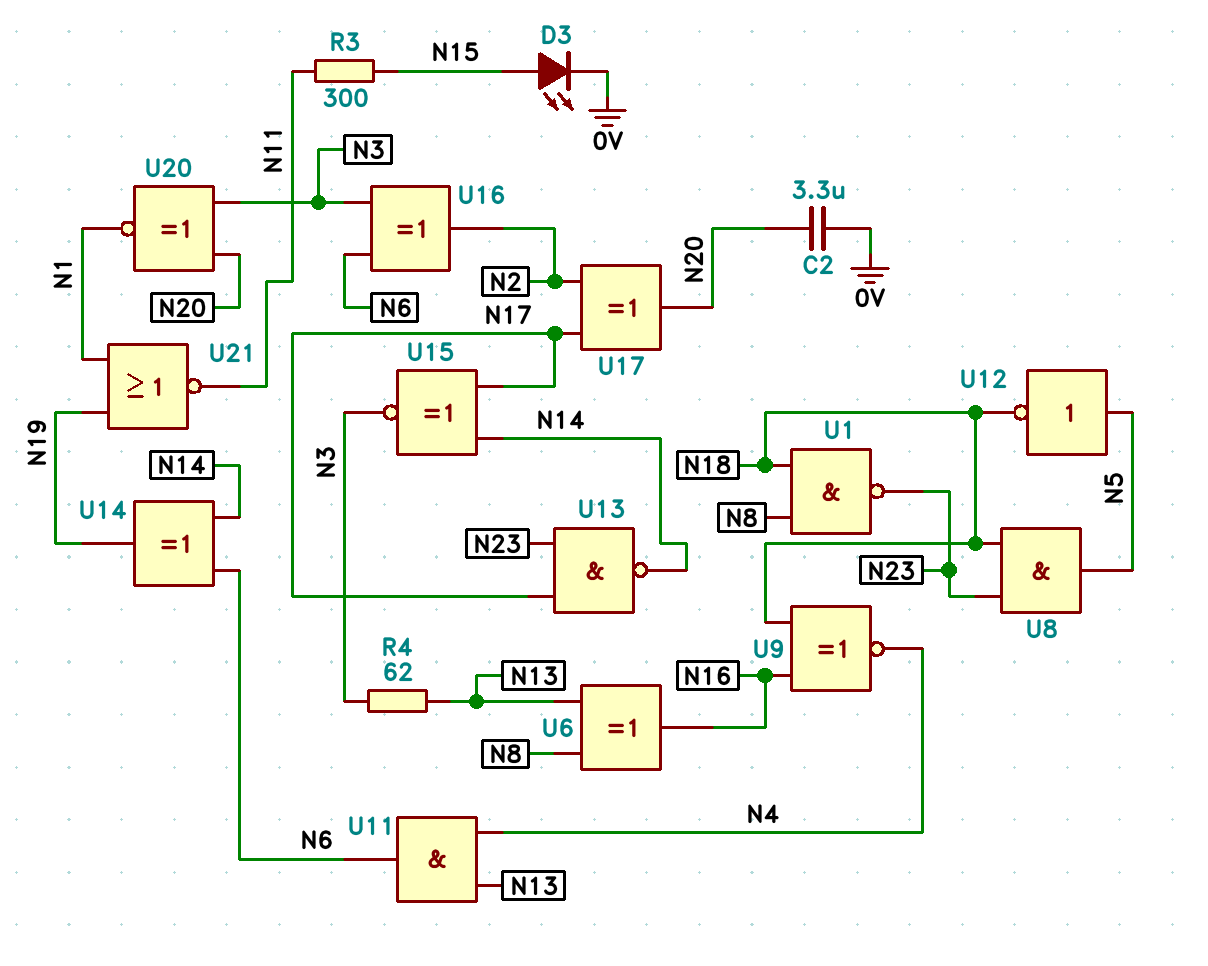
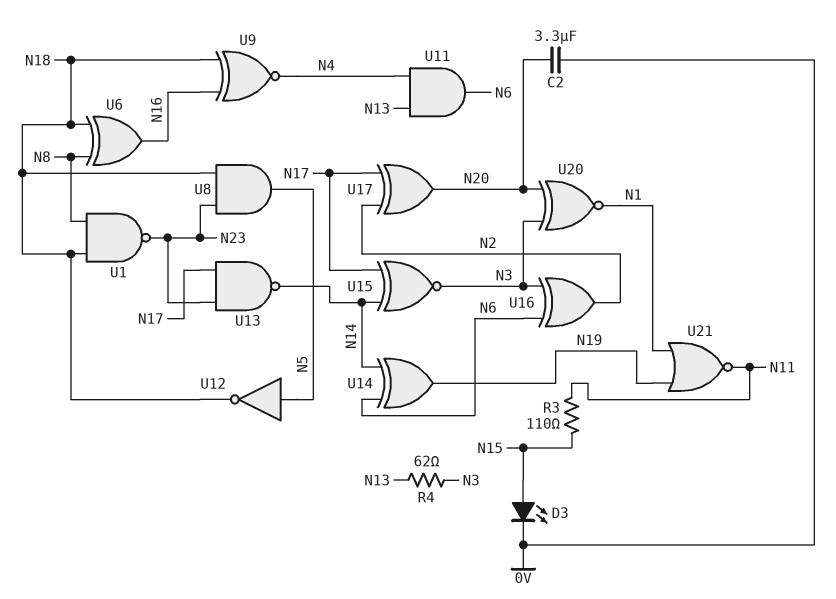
R3: 300 (N11, N15) -> 110 (N11, N15)
U6: XOR (in N8, in N13, out N16) -> XOR (in N8, in N18, out N16)

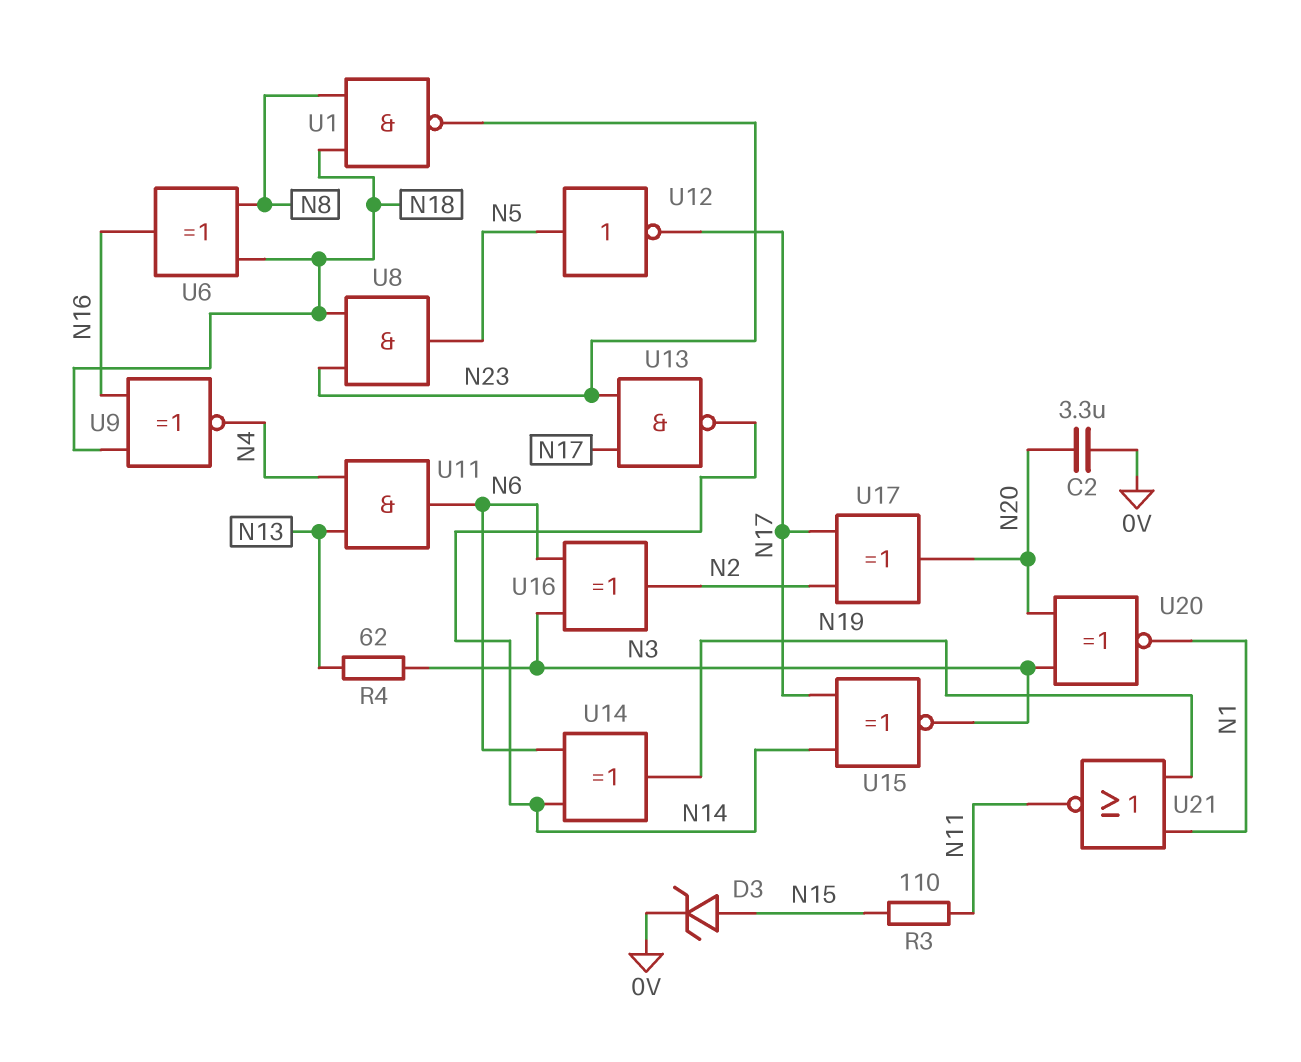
D3: LED (A N15, K 0V) -> zener (A N15, K 0V)
U12: NOT (in N5, out N18) -> NOT (in N5, out N17)

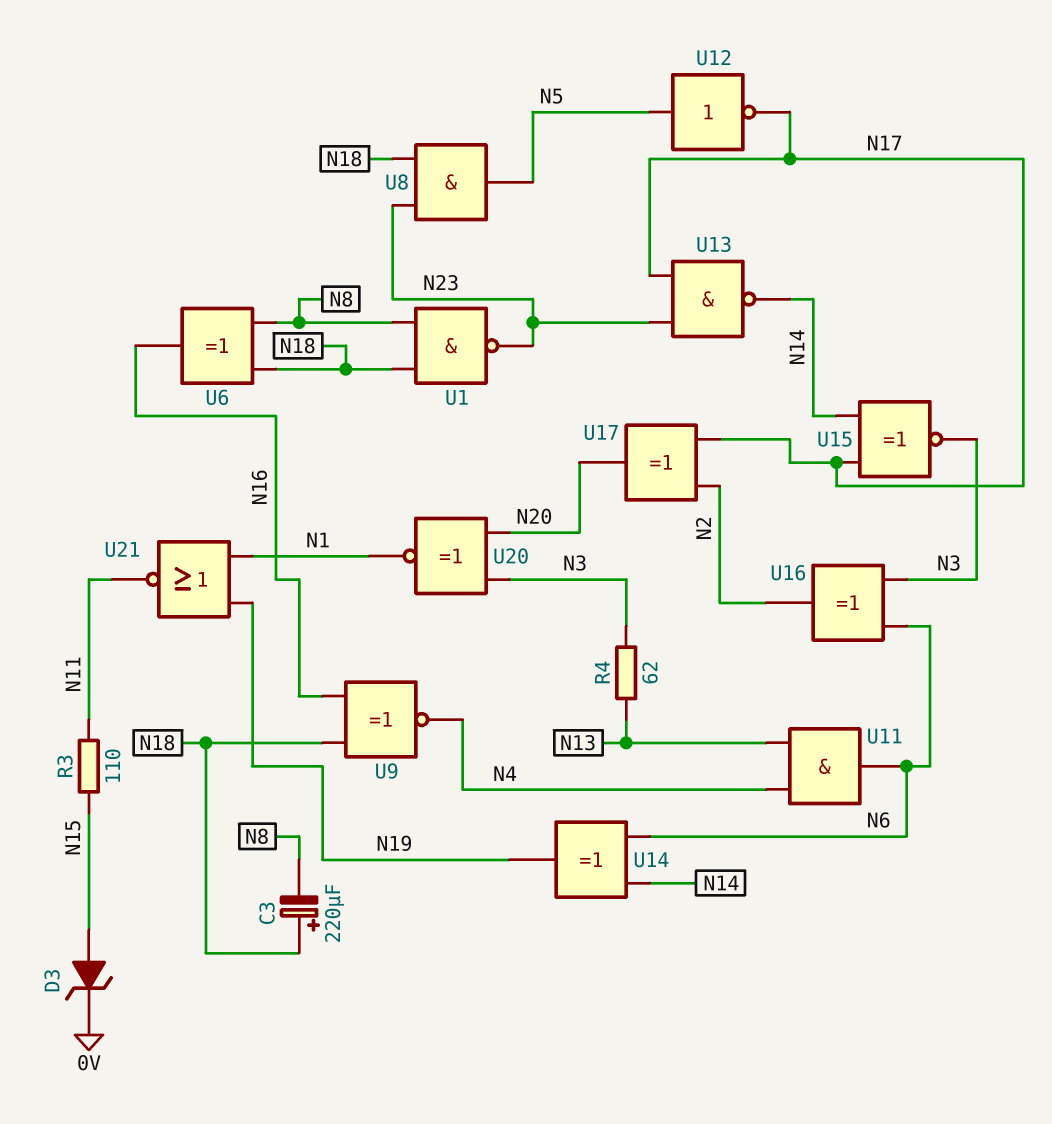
C2: 3.3uF (0V, N20) -> none
C3: none -> 220uF (plus N18, minus N8)

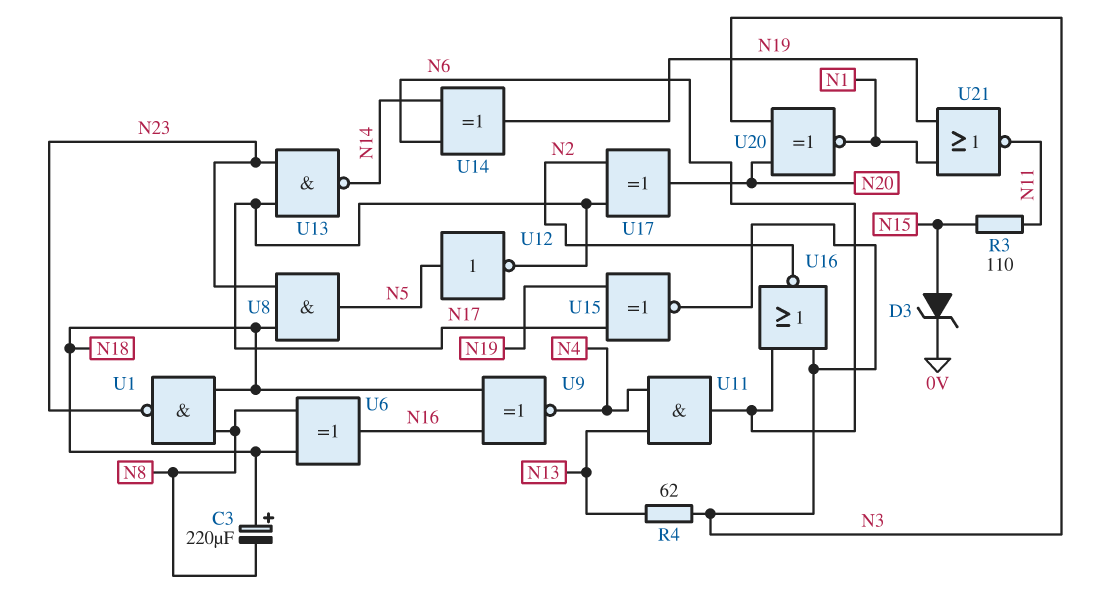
U15: XNOR (in N14, in N17, out N3) -> XNOR (in N17, in N19, out N3)
U16: XOR (in N3, in N6, out N2) -> NOR (in N3, in N6, out N2)

